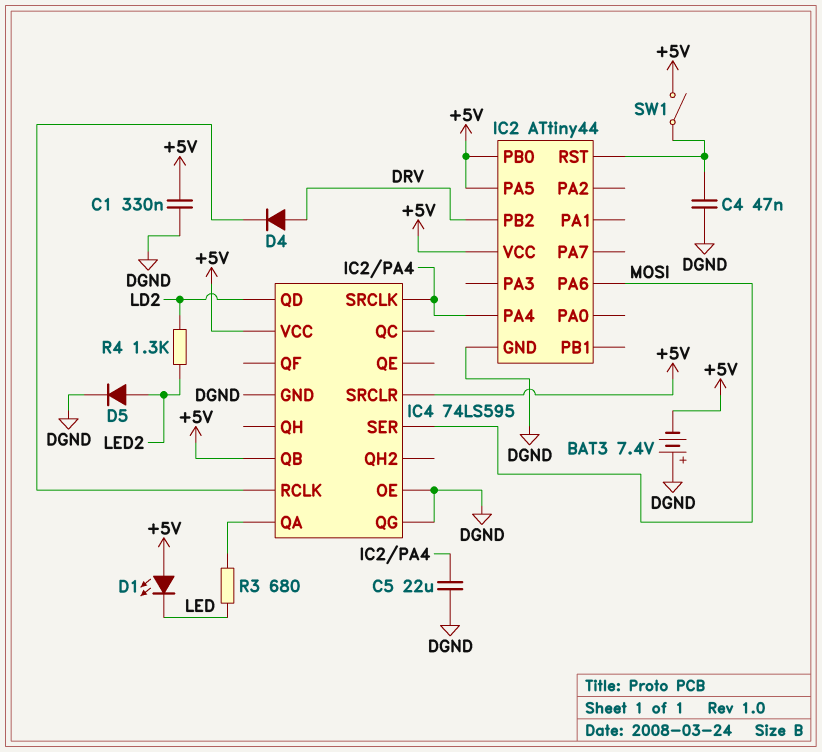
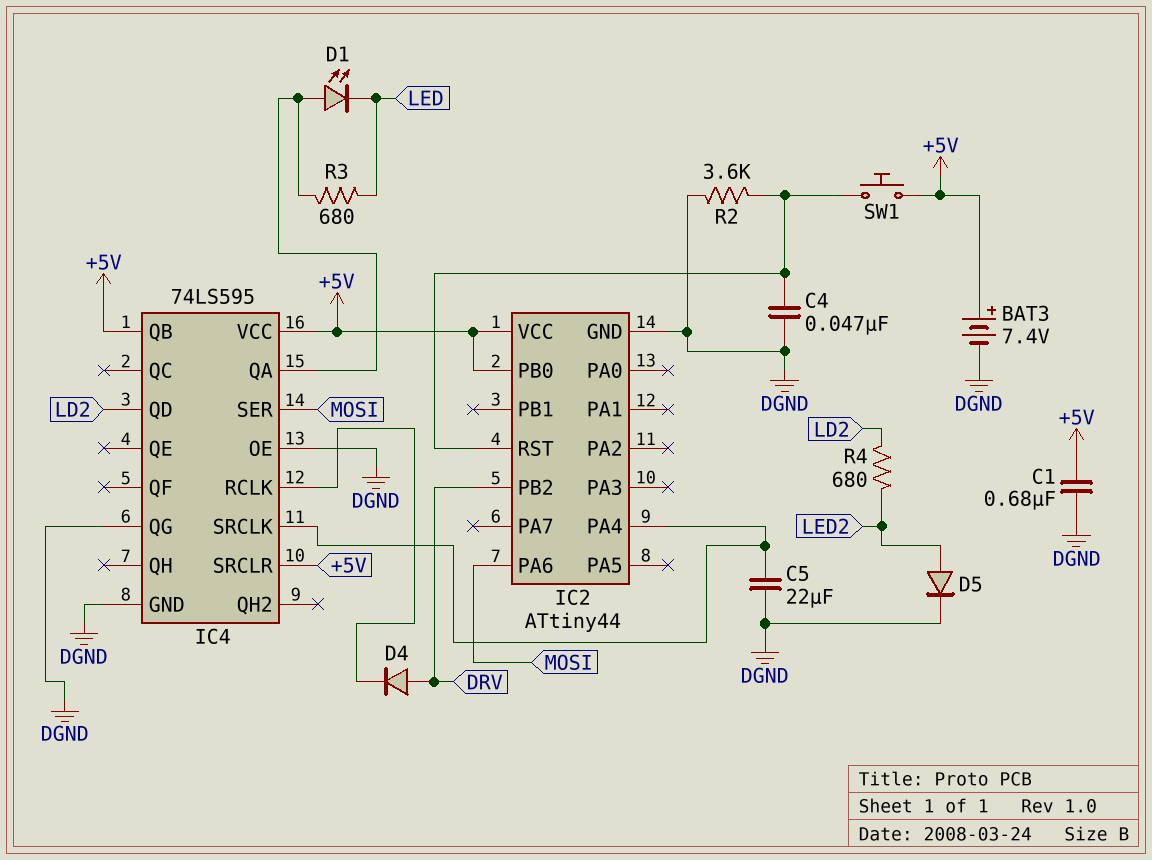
BAT3: 7.4V (plus DGND, minus +5V) -> 7.4V (plus +5V, minus DGND)
C1: 330nF (+5V, DGND) -> 680nF (+5V, DGND)
D1: LED (A +5V, K LED) -> LED (A IC4/QA, K LED)
IC2 pin PA5: +5V -> none
R2: none -> 3.6k (DGND, IC2/RST)
R4: 1.3k (LD2, LED2) -> 680 (LD2, LED2)
SW1: switch (+5V, IC2/RST) -> button (+5V, IC2/RST)

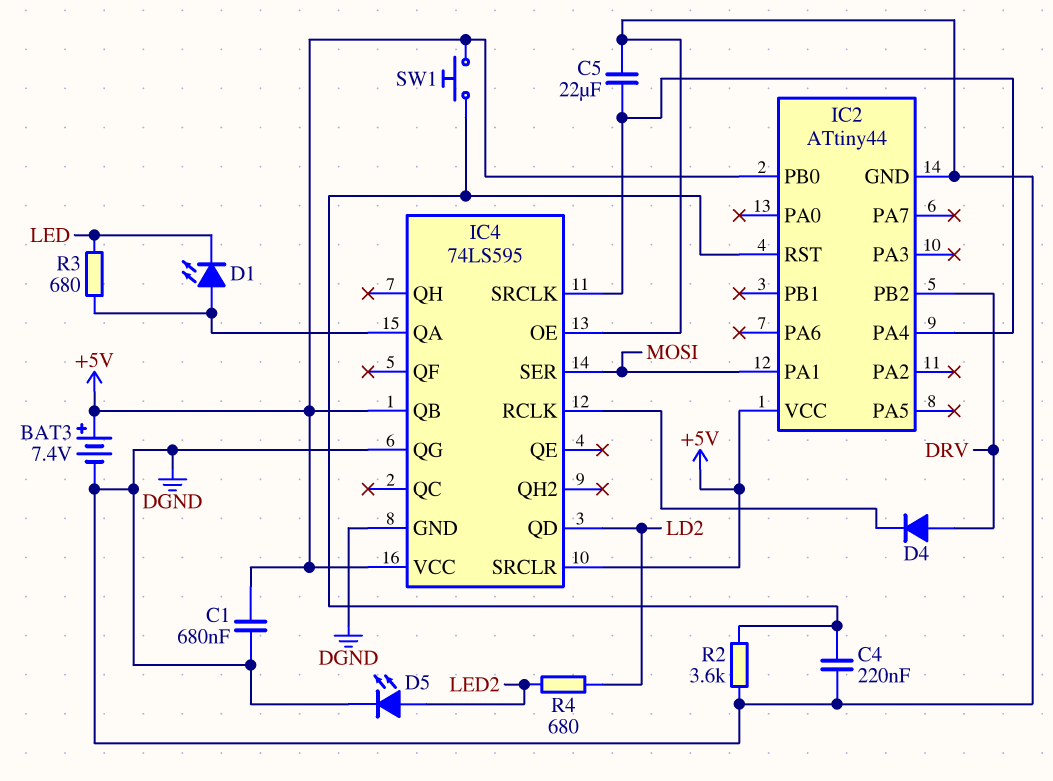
C4: 47nF (DGND, IC2/RST) -> 220nF (DGND, IC2/RST)
D5: diode (A LED2, K DGND) -> LED (A LED2, K DGND)
IC2 pin PA1: none -> MOSI
IC2 pin PA6: MOSI -> none

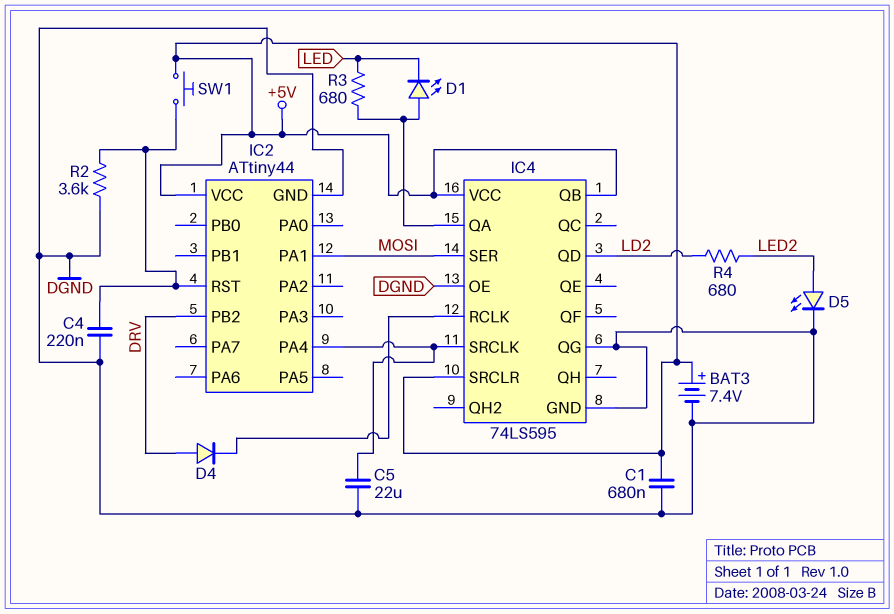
IC2 pin PB0: +5V -> none

